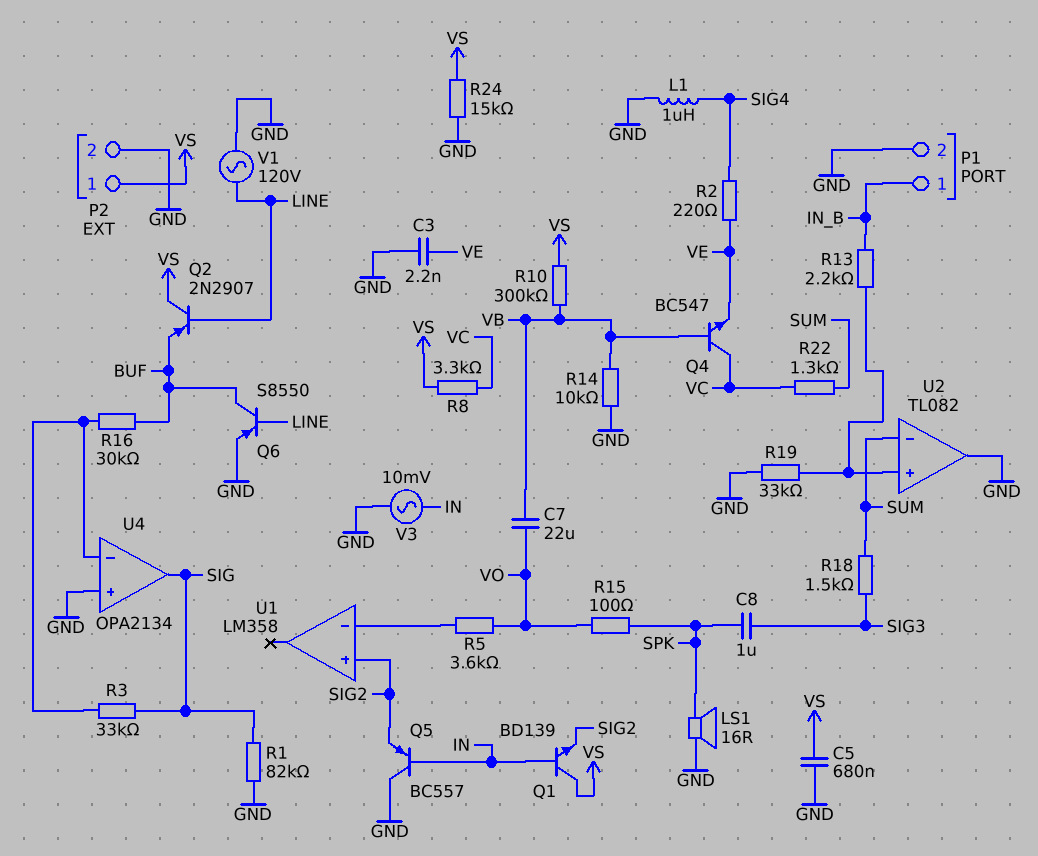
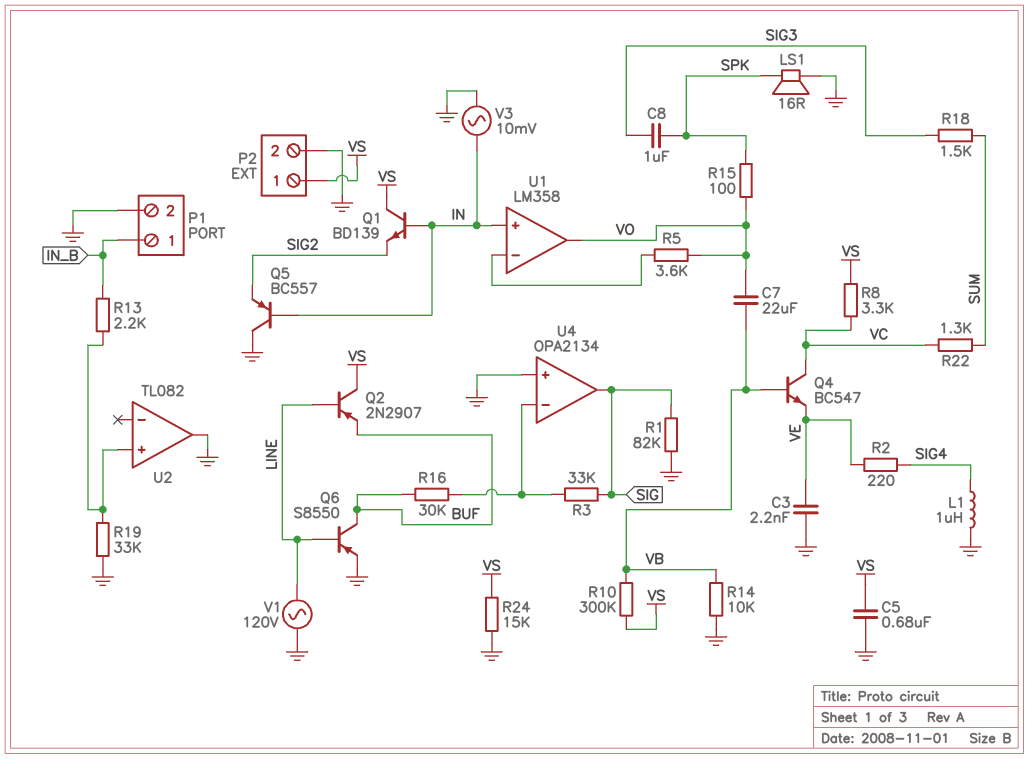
U1 pin in+: SIG2 -> IN
U1 pin out: none -> VO
U2 pin in-: SUM -> none

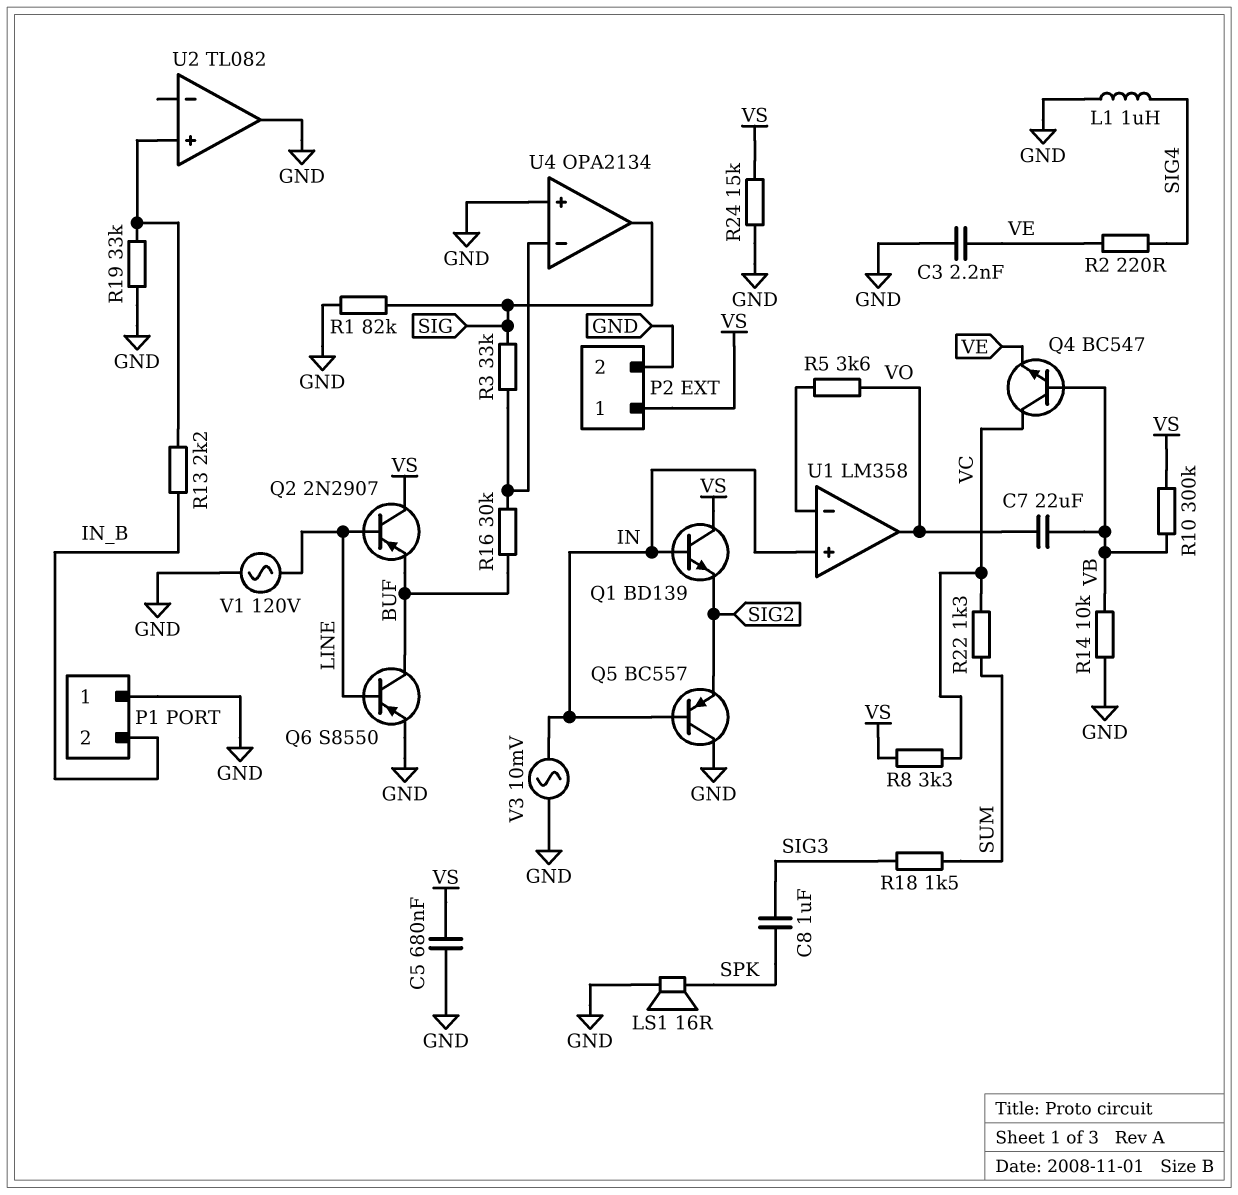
P1 pin 1: IN_B -> GND
P1 pin 2: GND -> IN_B
R15: 100 (SPK, VO) -> none

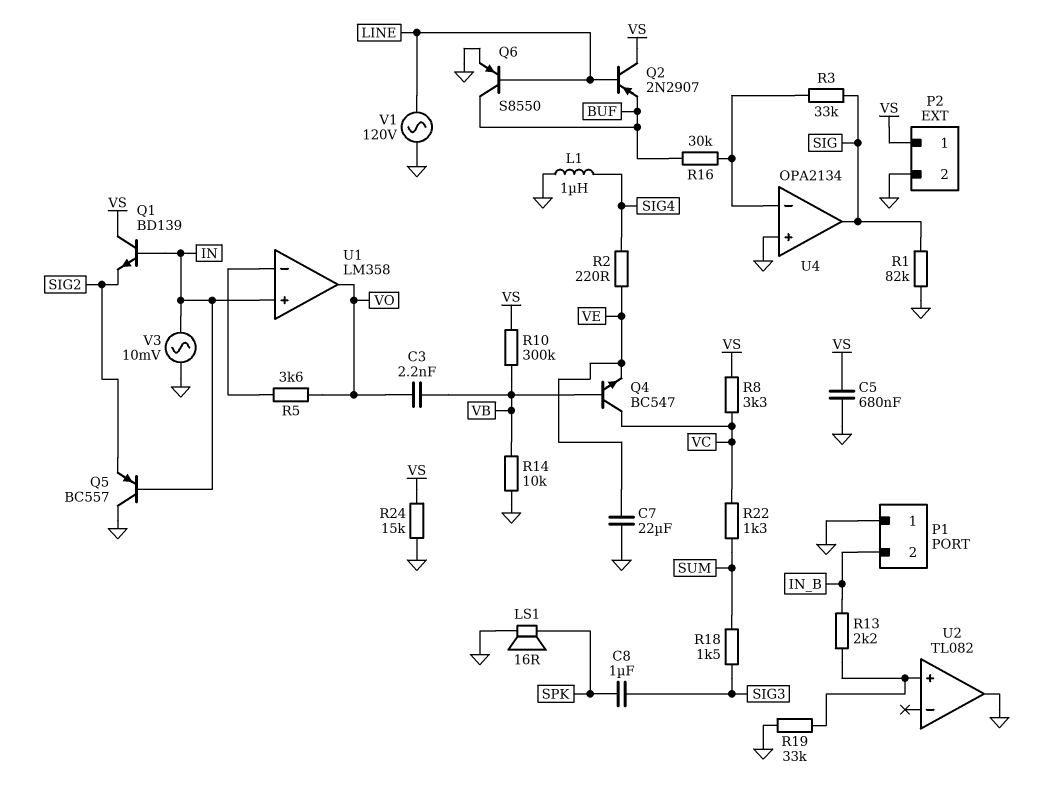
C3: 2.2nF (GND, VE) -> 2.2nF (VB, VO)
C7: 22uF (VB, VO) -> 22uF (GND, VE)

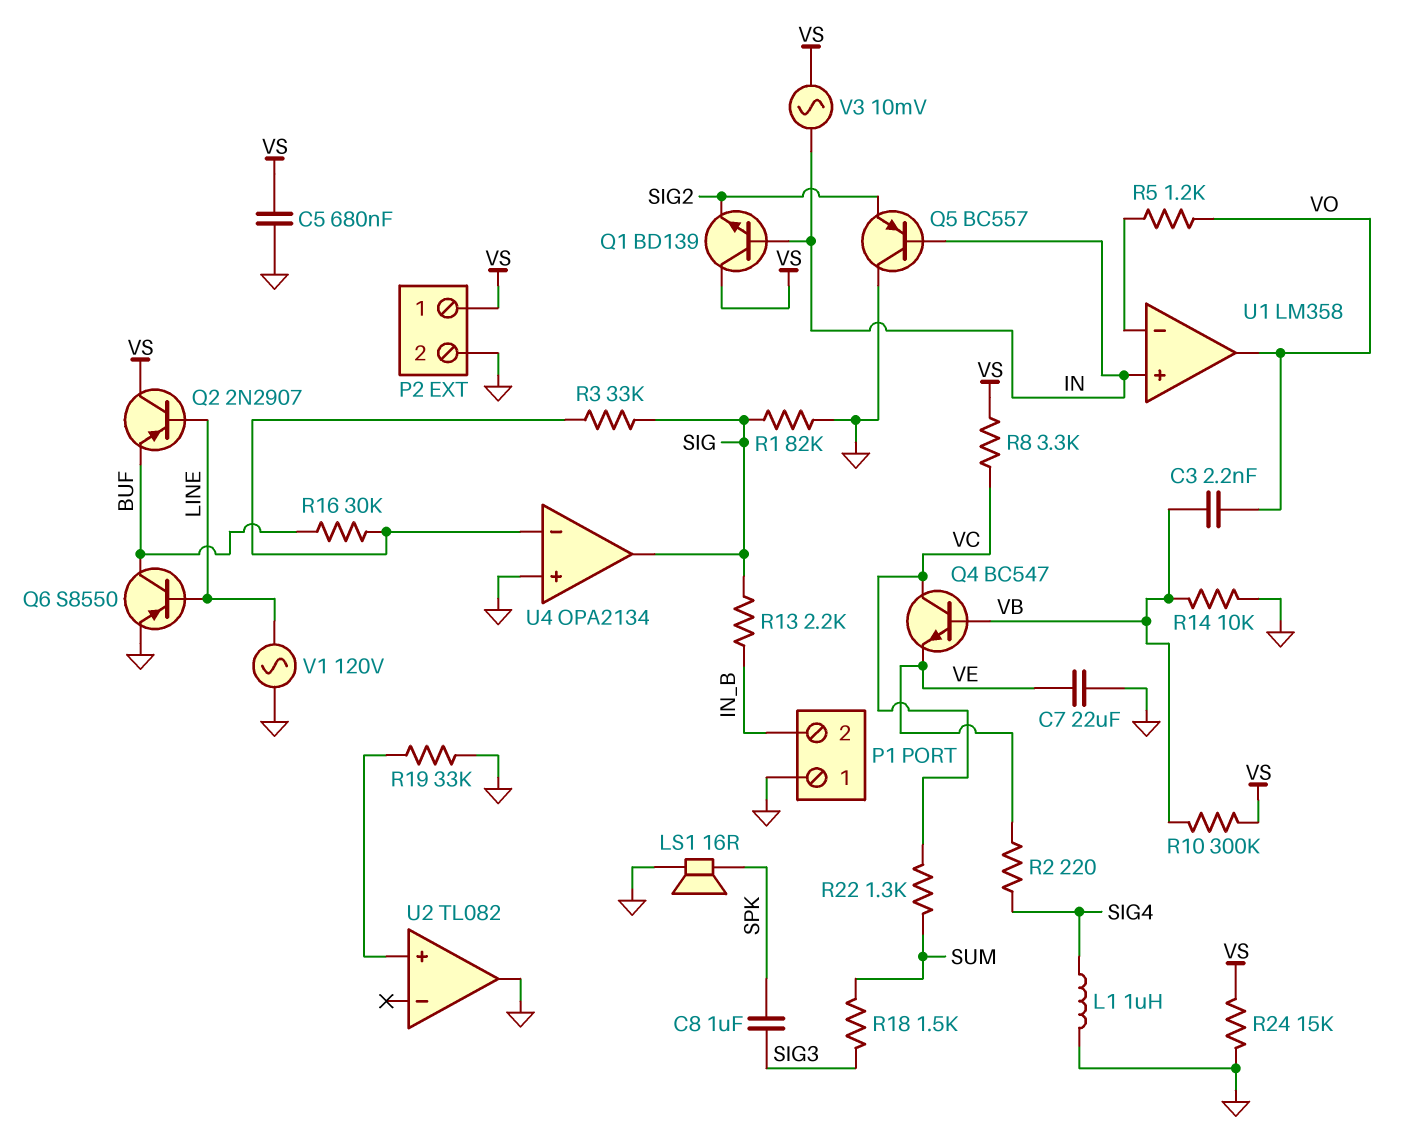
R5: 3.6k (U1/in-, VO) -> 1.2k (U1/in-, VO)
R13: 2.2k (IN_B, U2/in+) -> 2.2k (IN_B, SIG)
V3: AC 10mV (GND, IN) -> AC 10mV (IN, VS)

